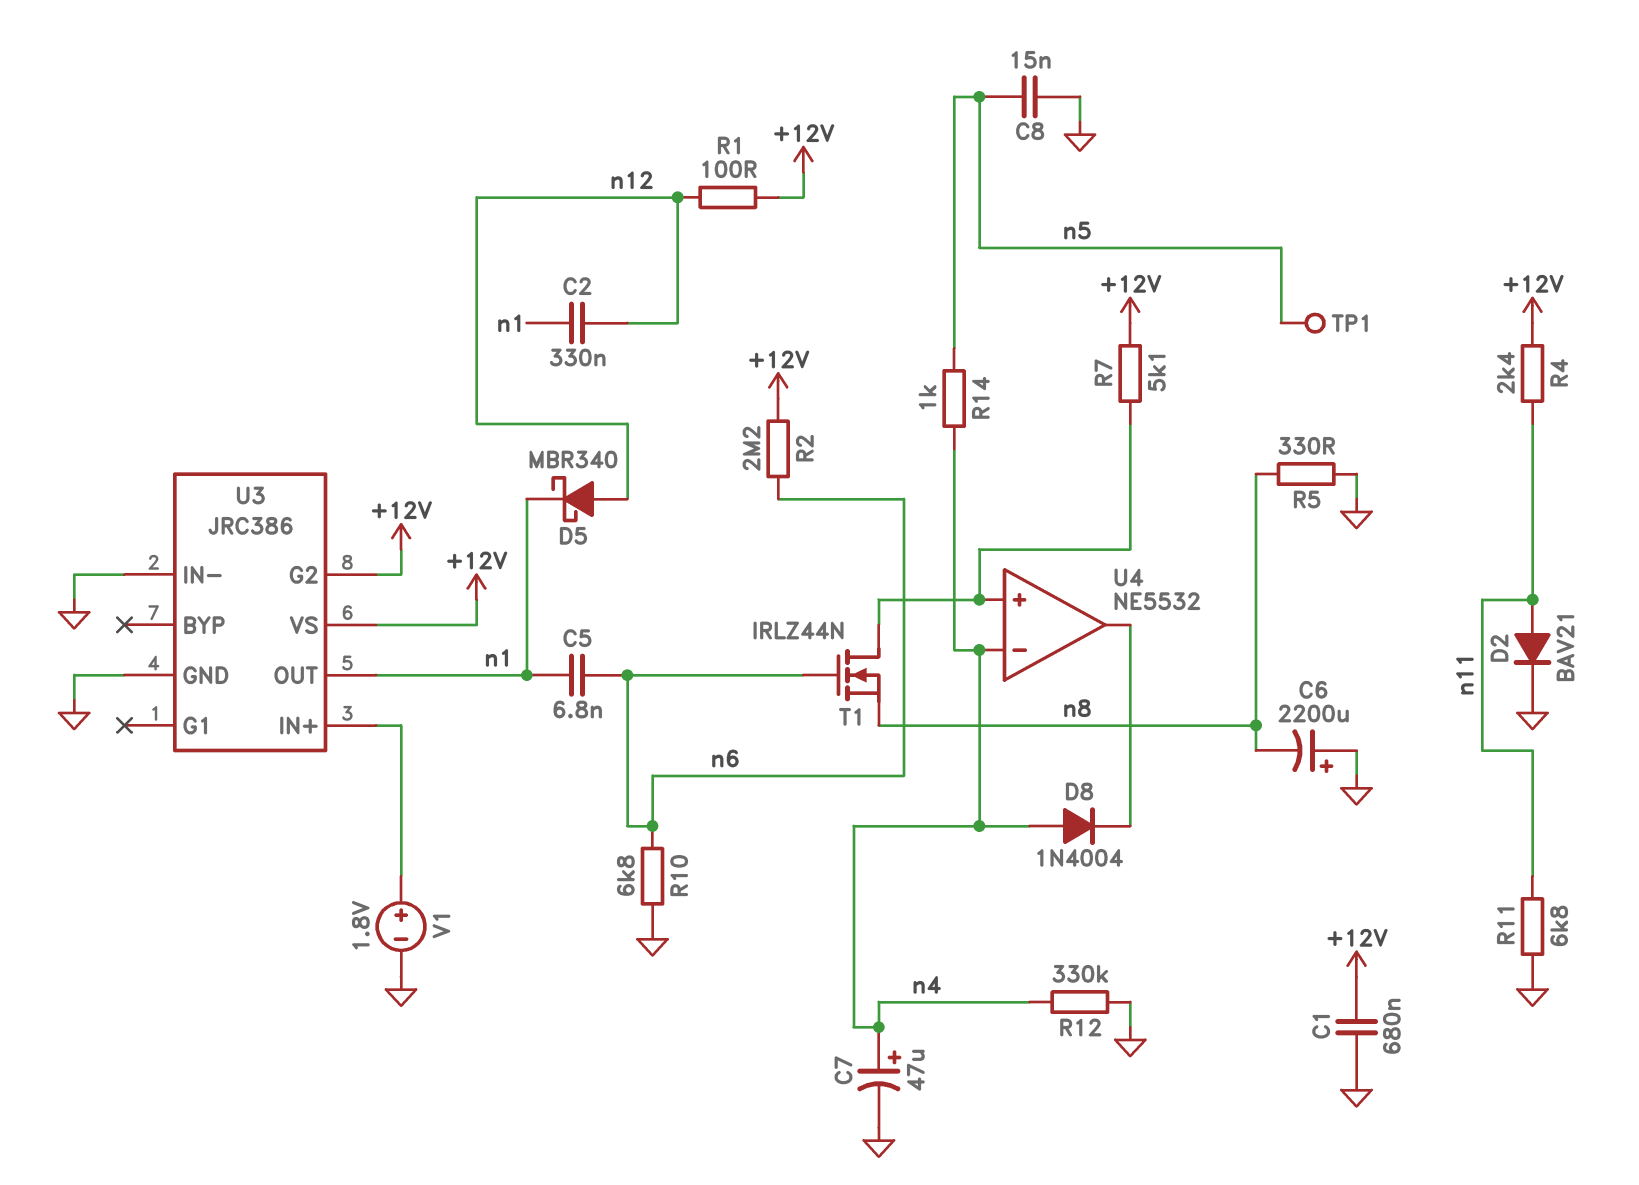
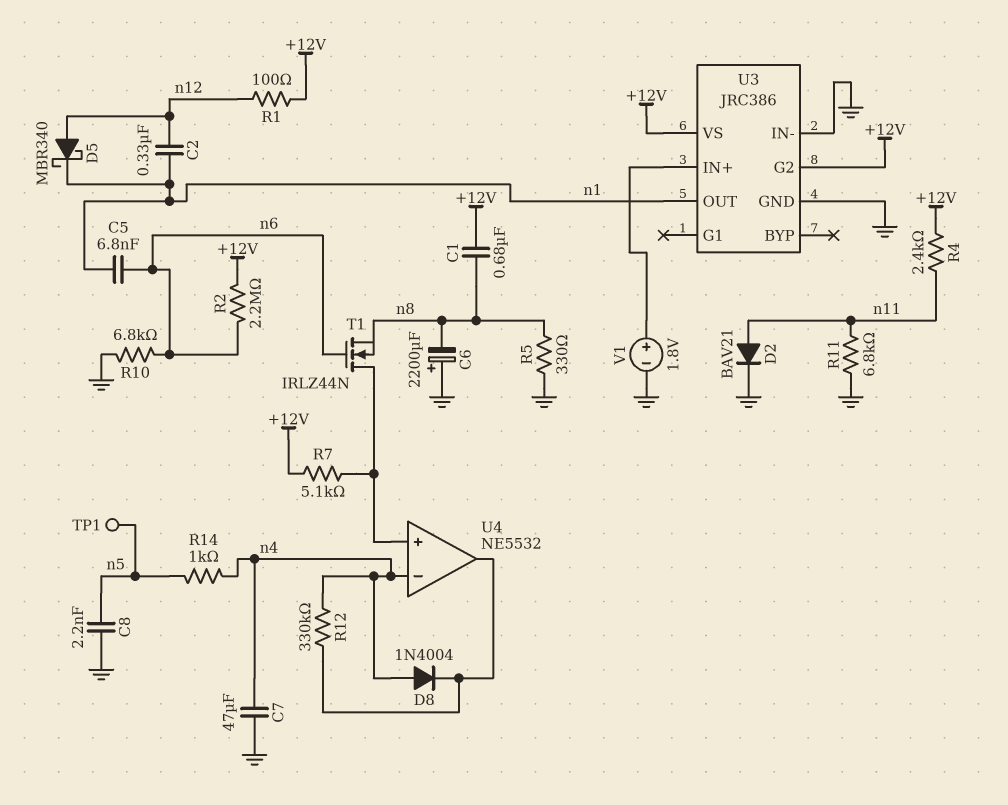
C1: 680nF (+12V, GND) -> 680nF (+12V, n8)
C7: 47uF (plus n4, minus GND) -> 47uF (GND, n4)
C8: 15nF (GND, n5) -> 2.2nF (GND, n5)
R12: 330k (GND, n4) -> 330k (U4/out, n4)

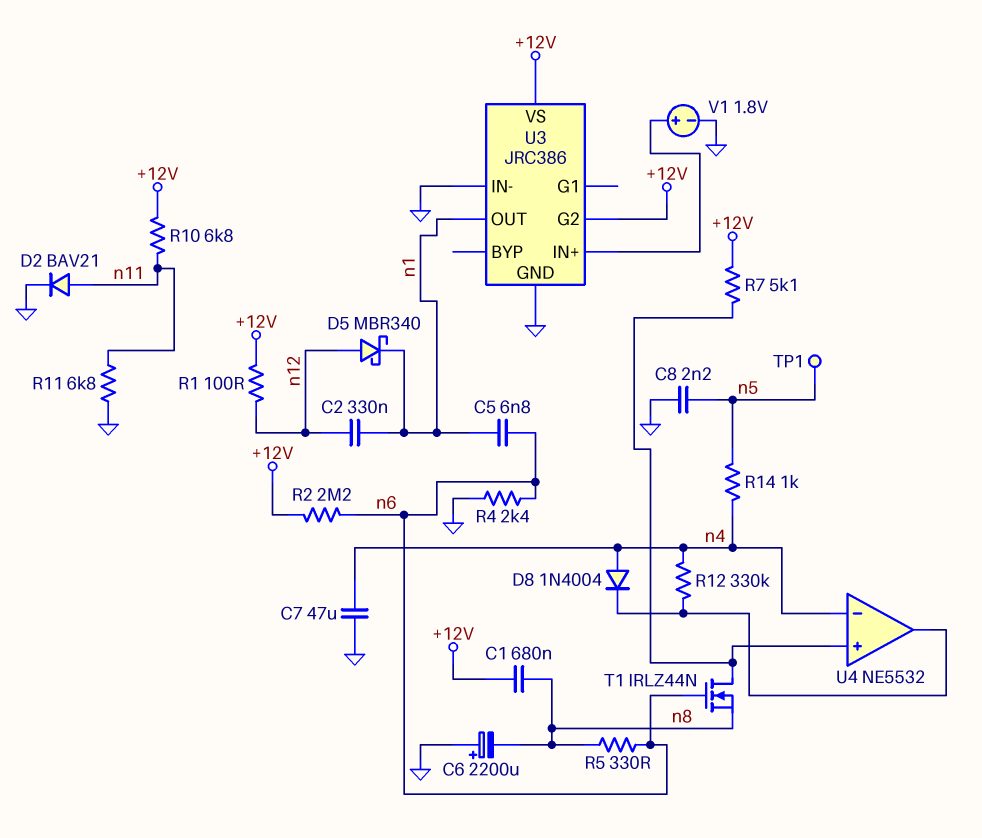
R4: 2.4k (+12V, n11) -> 2.4k (GND, n6)
R5: 330 (GND, n8) -> 330 (n6, n8)
R10: 6.8k (GND, n6) -> 6.8k (+12V, n11)

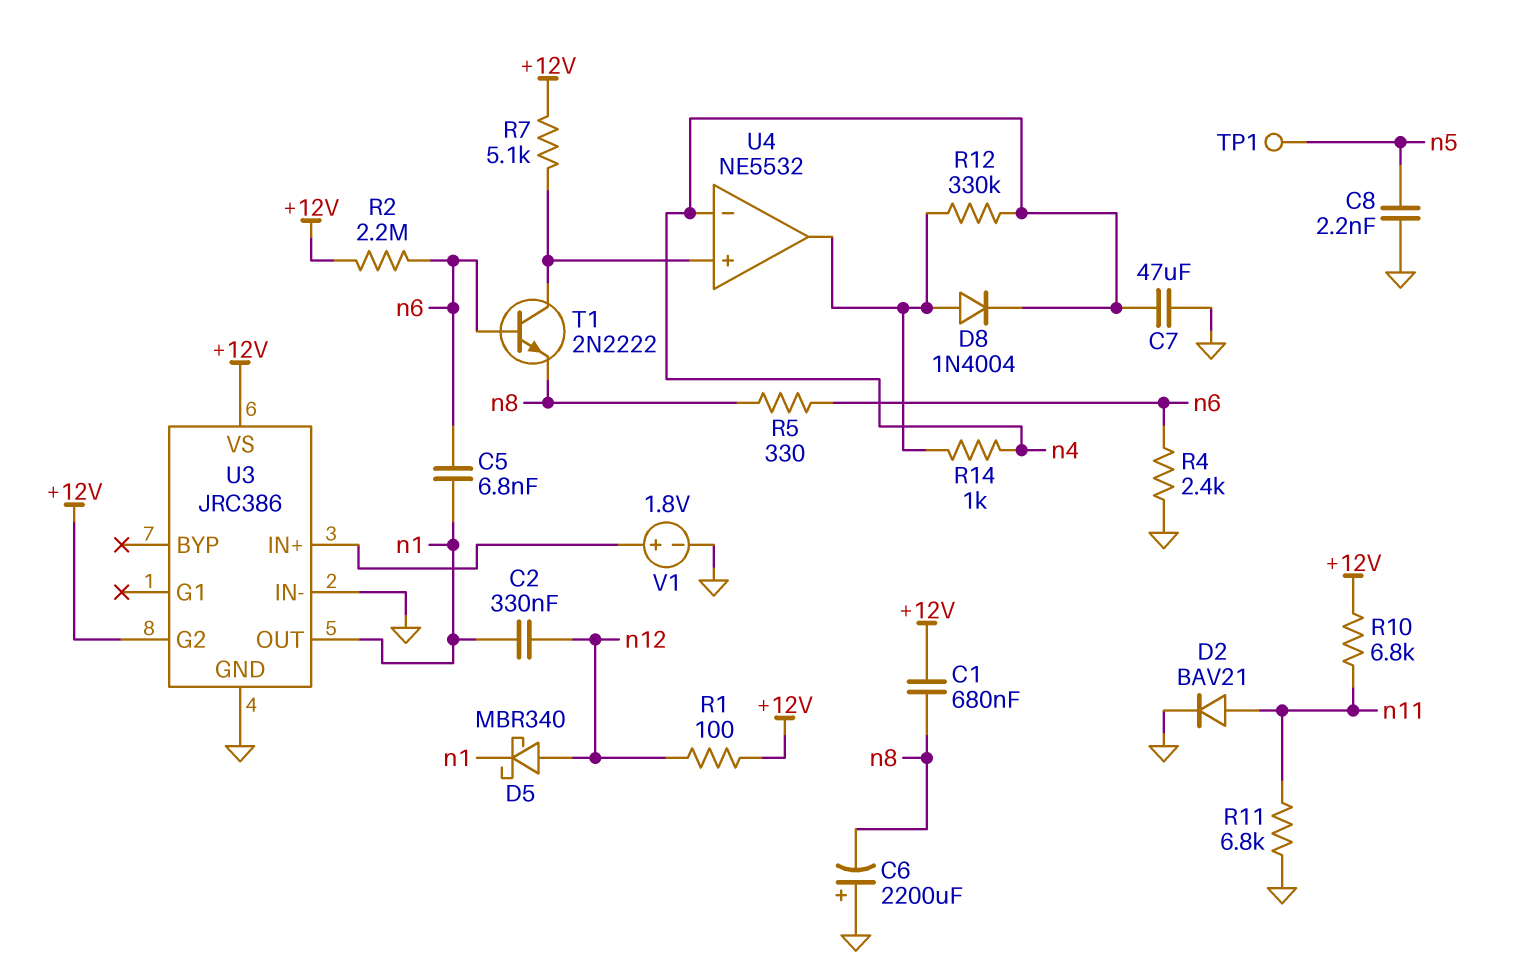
D8: diode 1N4004 (A n4, K U4/out) -> diode 1N4004 (A U4/out, K n4)
R14: 1k (n4, n5) -> 1k (U4/out, n4)
T1: NMOS IRLZ44N (G n6, D U4/in+, S n8) -> NPN 2N2222 (B n6, C U4/in+, E n8)

